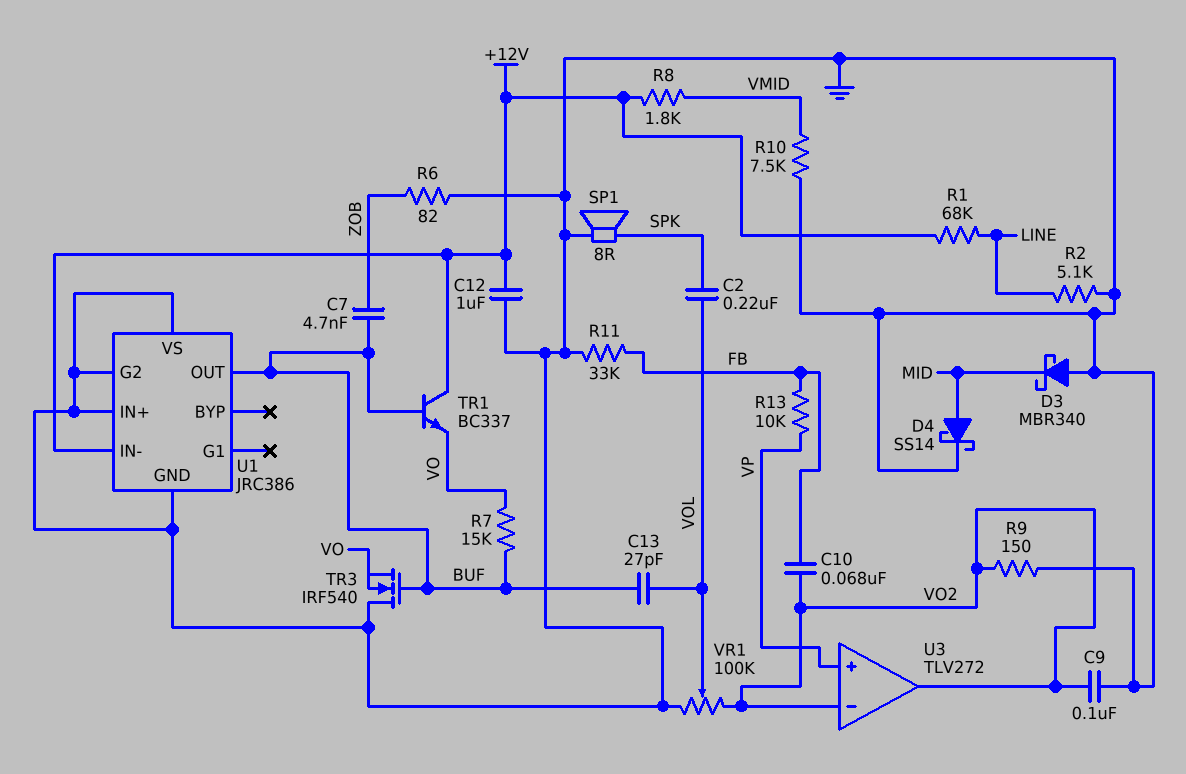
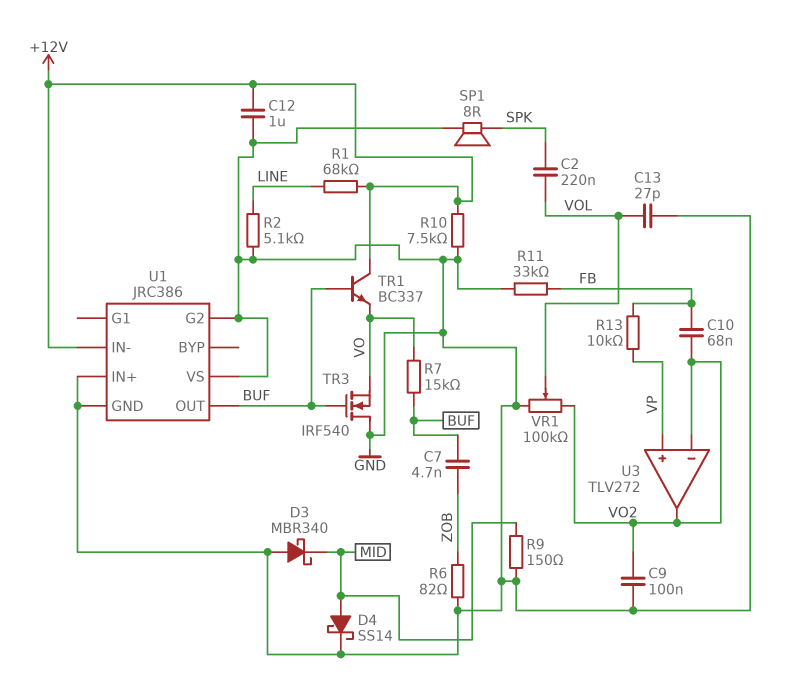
C13: 27pF (BUF, VOL) -> 27pF (GND, VOL)
R8: 1.8k (+12V, VMID) -> none
R9: 150 (GND, VO2) -> 150 (GND, MID)
R10: 7.5k (GND, VMID) -> 7.5k (+12V, GND)

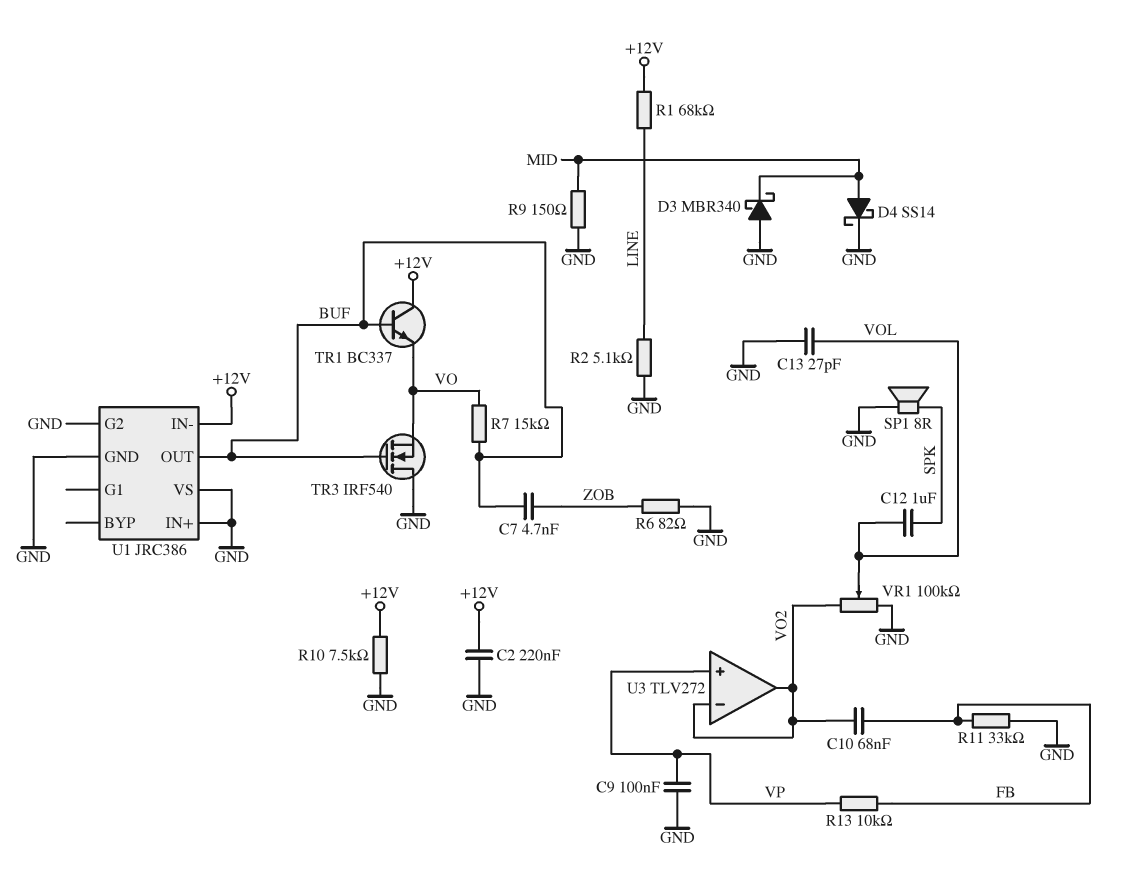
C2: 220nF (SPK, VOL) -> 220nF (+12V, GND)
C9: 100nF (GND, VO2) -> 100nF (GND, VP)
C12: 1uF (+12V, GND) -> 1uF (SPK, VOL)

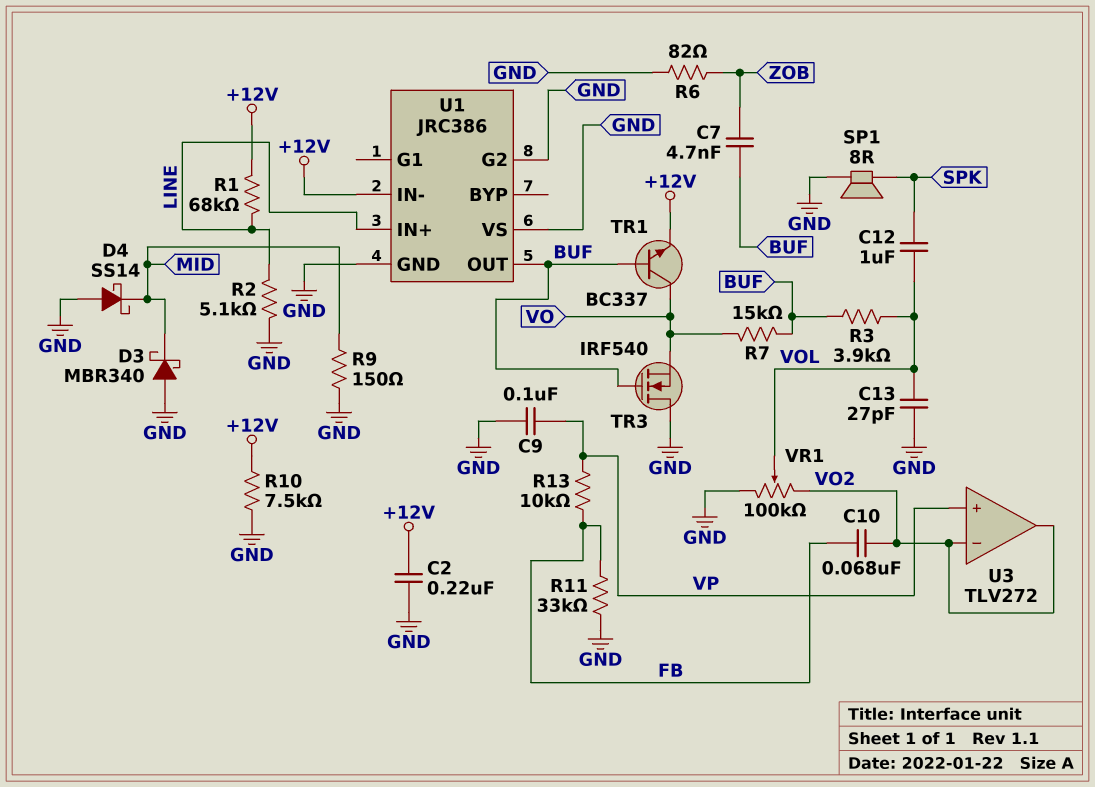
D4: schottky SS14 (A MID, K GND) -> schottky SS14 (A GND, K MID)
R3: none -> 3.9k (BUF, VOL)
TR1: NPN BC337 (B BUF, C +12V, E VO) -> NPN BC337 (B BUF, C VO, E +12V)
U1 pin IN+: GND -> LINE

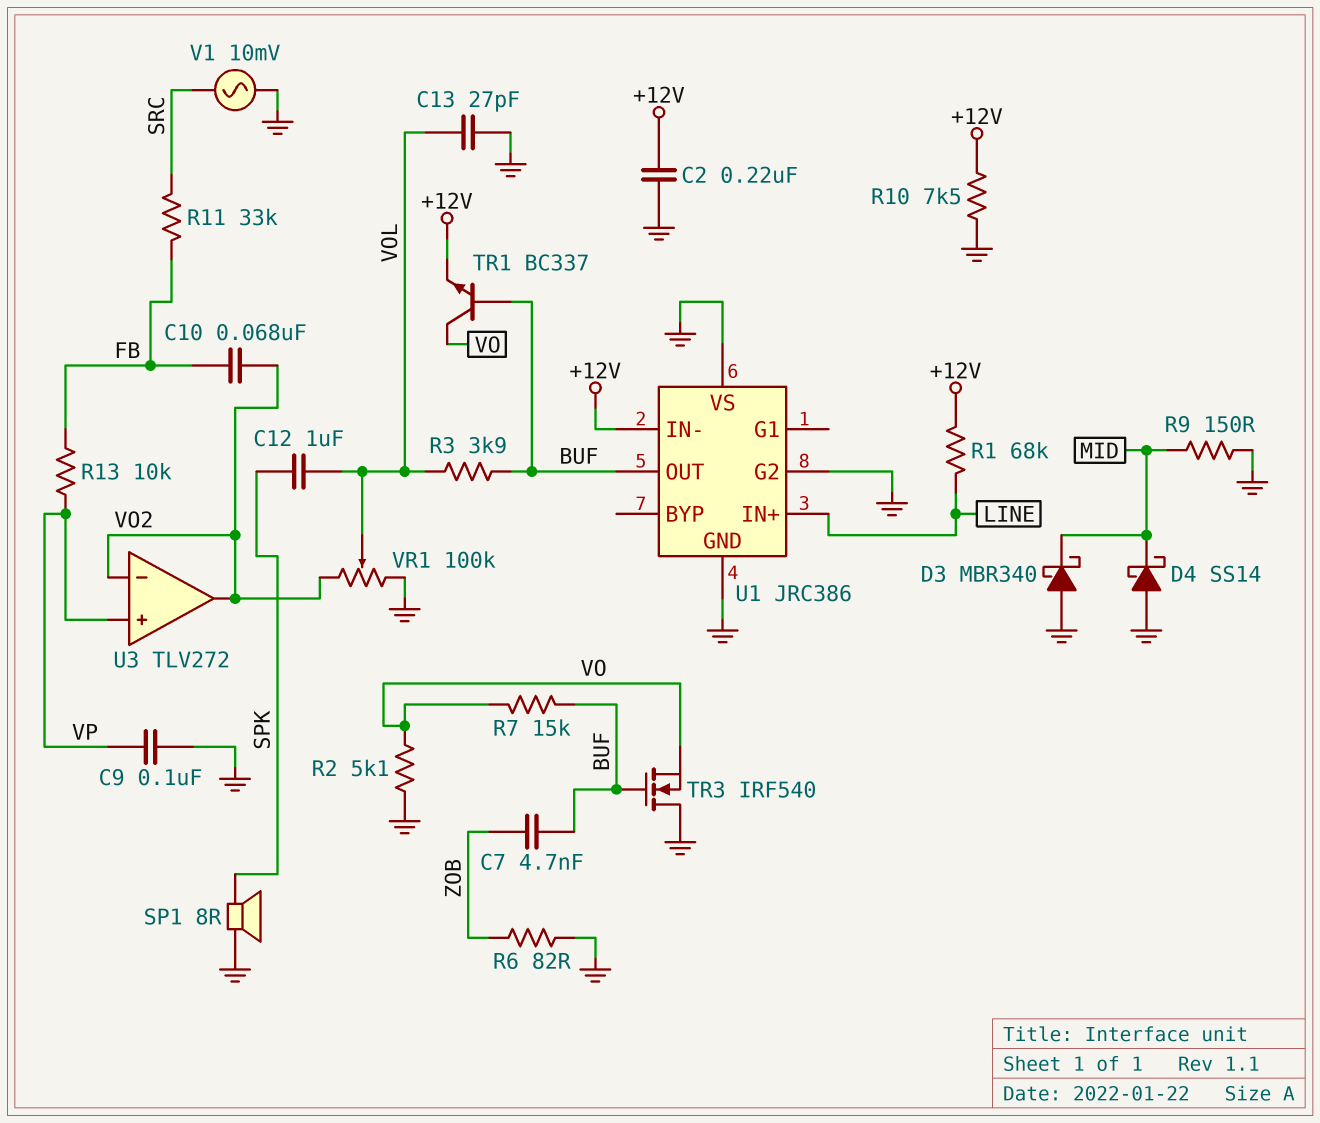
R2: 5.1k (GND, LINE) -> 5.1k (GND, VO)
R11: 33k (FB, GND) -> 33k (FB, SRC)
V1: none -> AC 10mV (GND, SRC)

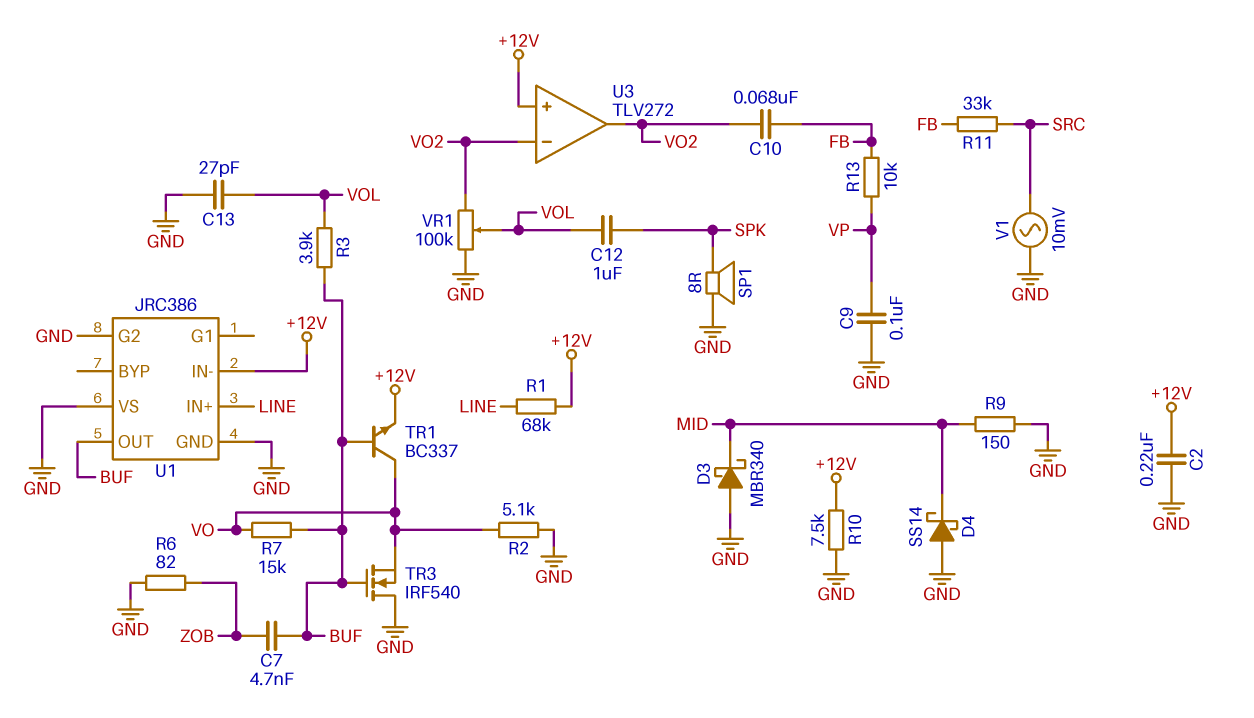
U3 pin in+: VP -> +12V

